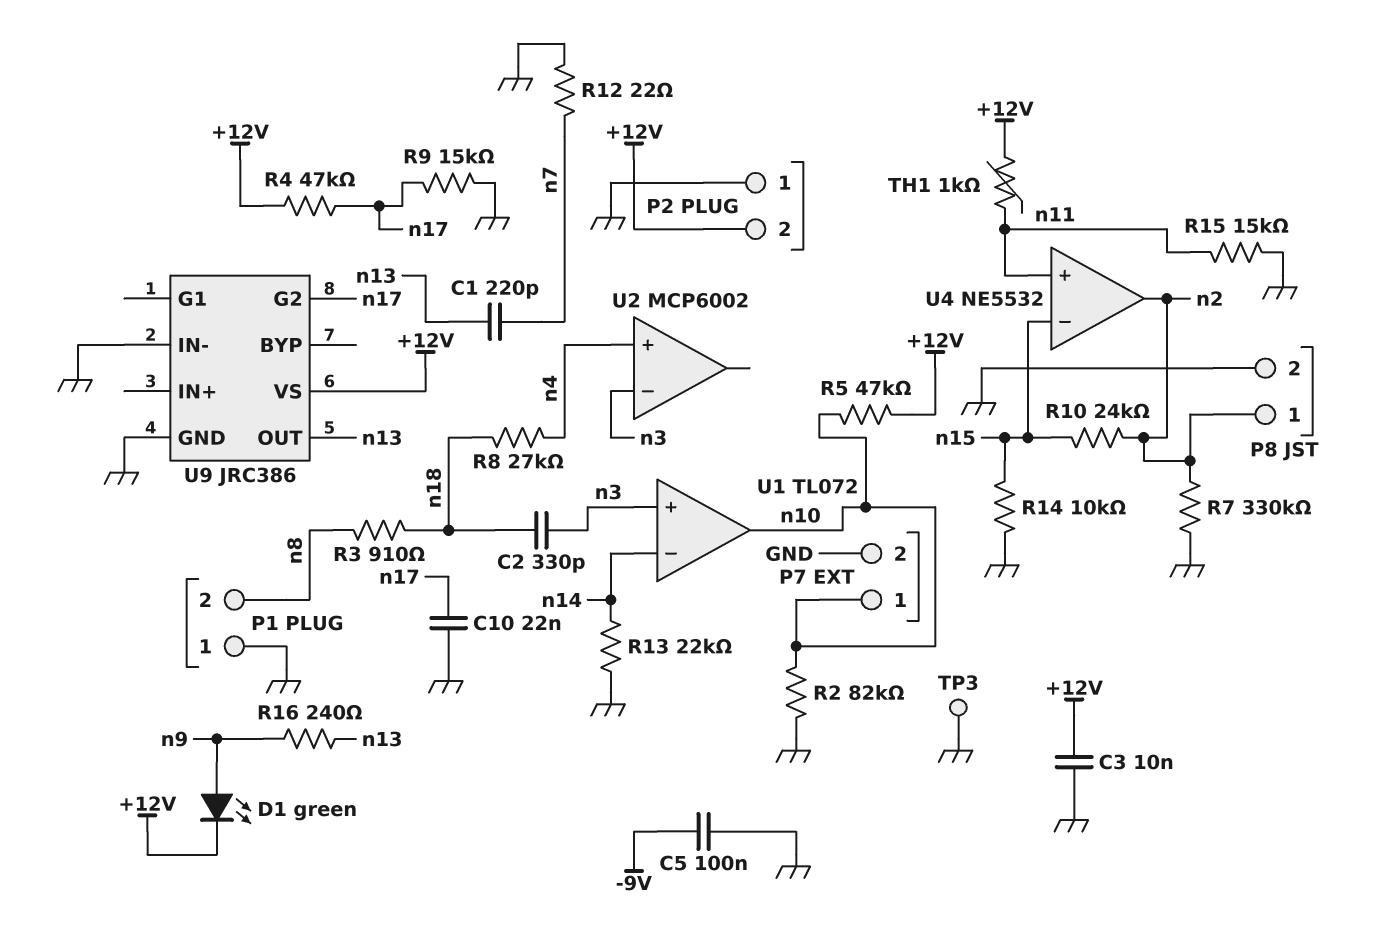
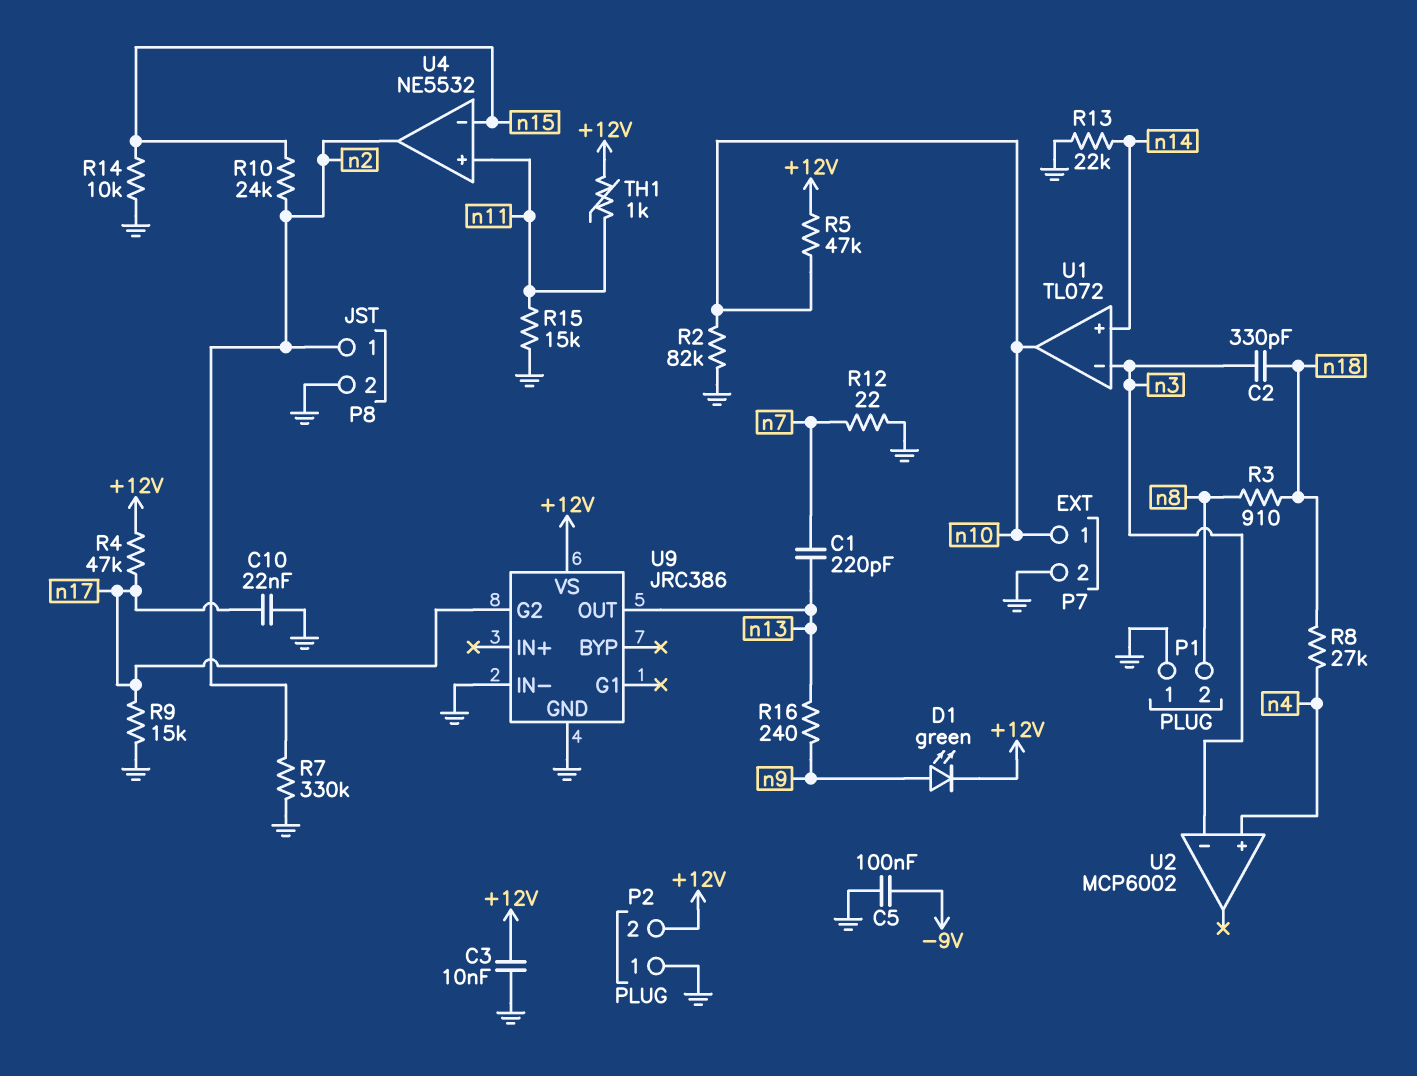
TP3: test point (GND) -> none
U1 pin in+: n3 -> n14
U1 pin in-: n14 -> n3

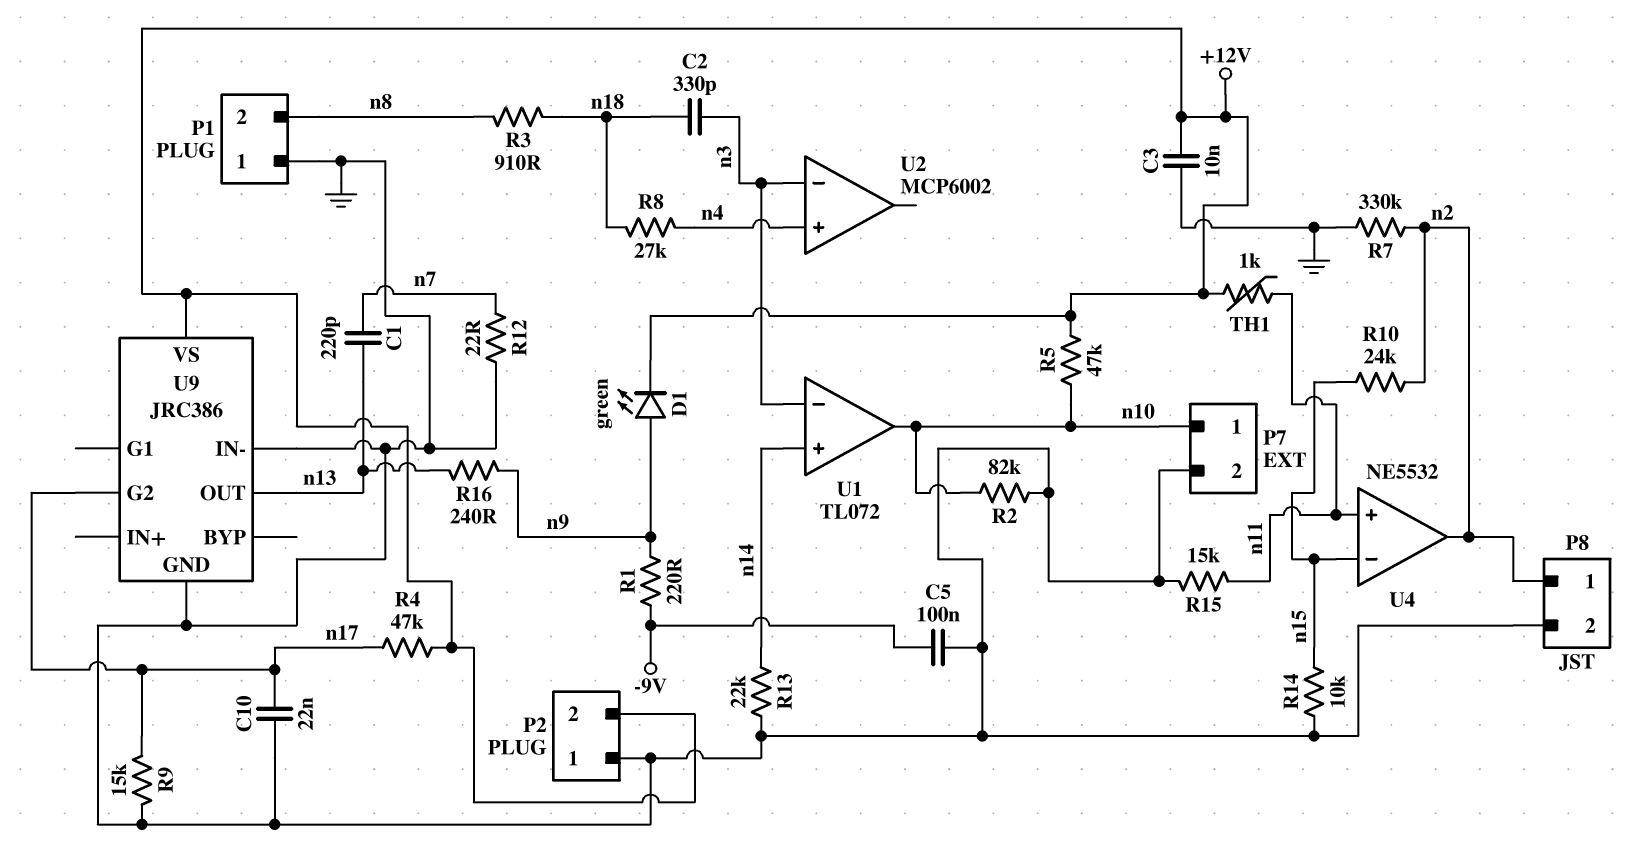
R1: none -> 220 (-9V, n9)

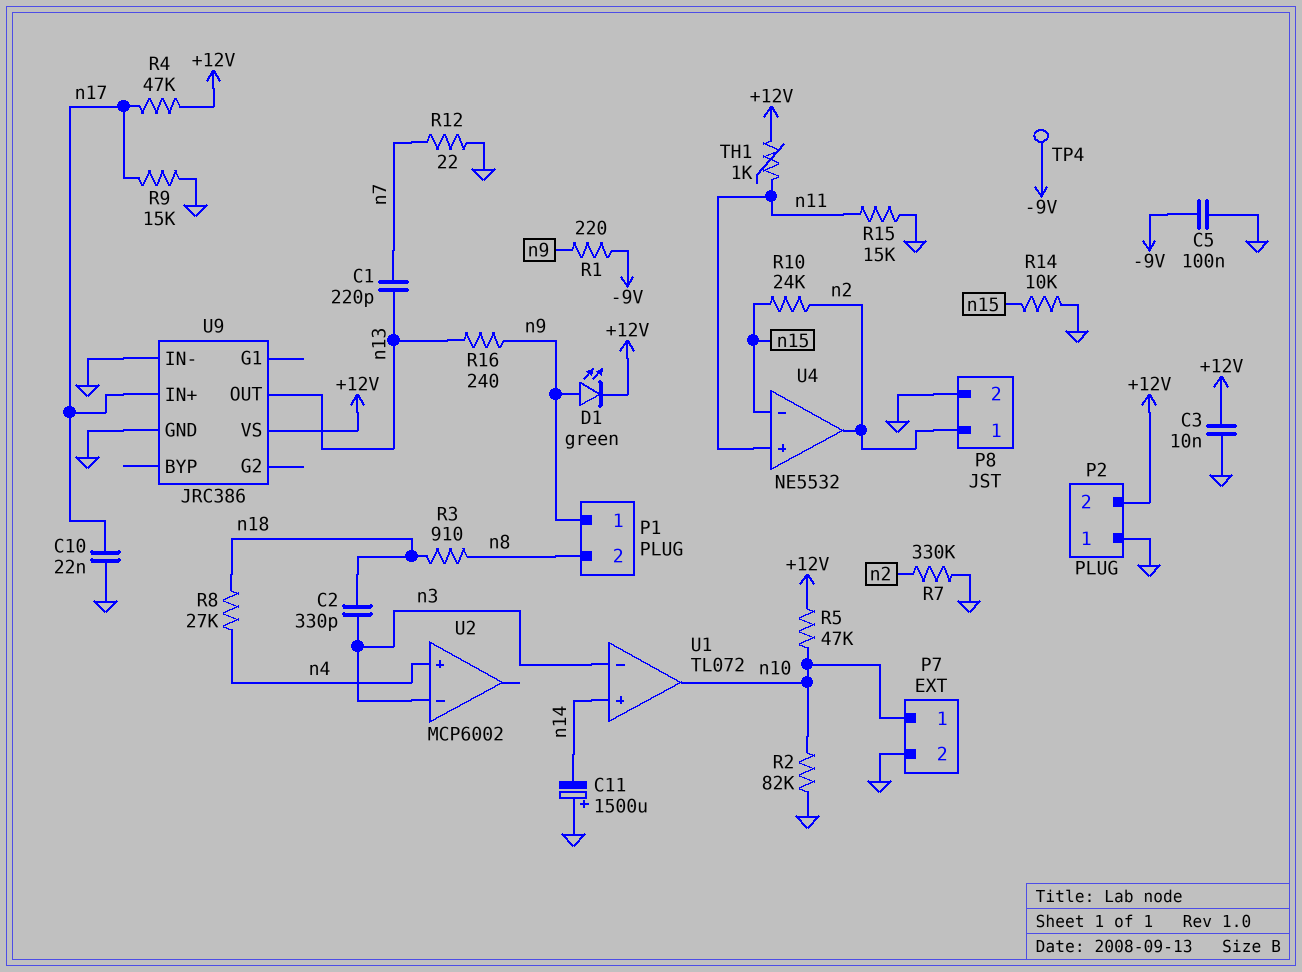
C11: none -> 1500uF (plus GND, minus n14)
P1 pin 1: GND -> n9
R13: 22k (GND, n14) -> none
TP4: none -> test point (-9V)
U9 pin G2: n17 -> none
U9 pin IN+: none -> n17

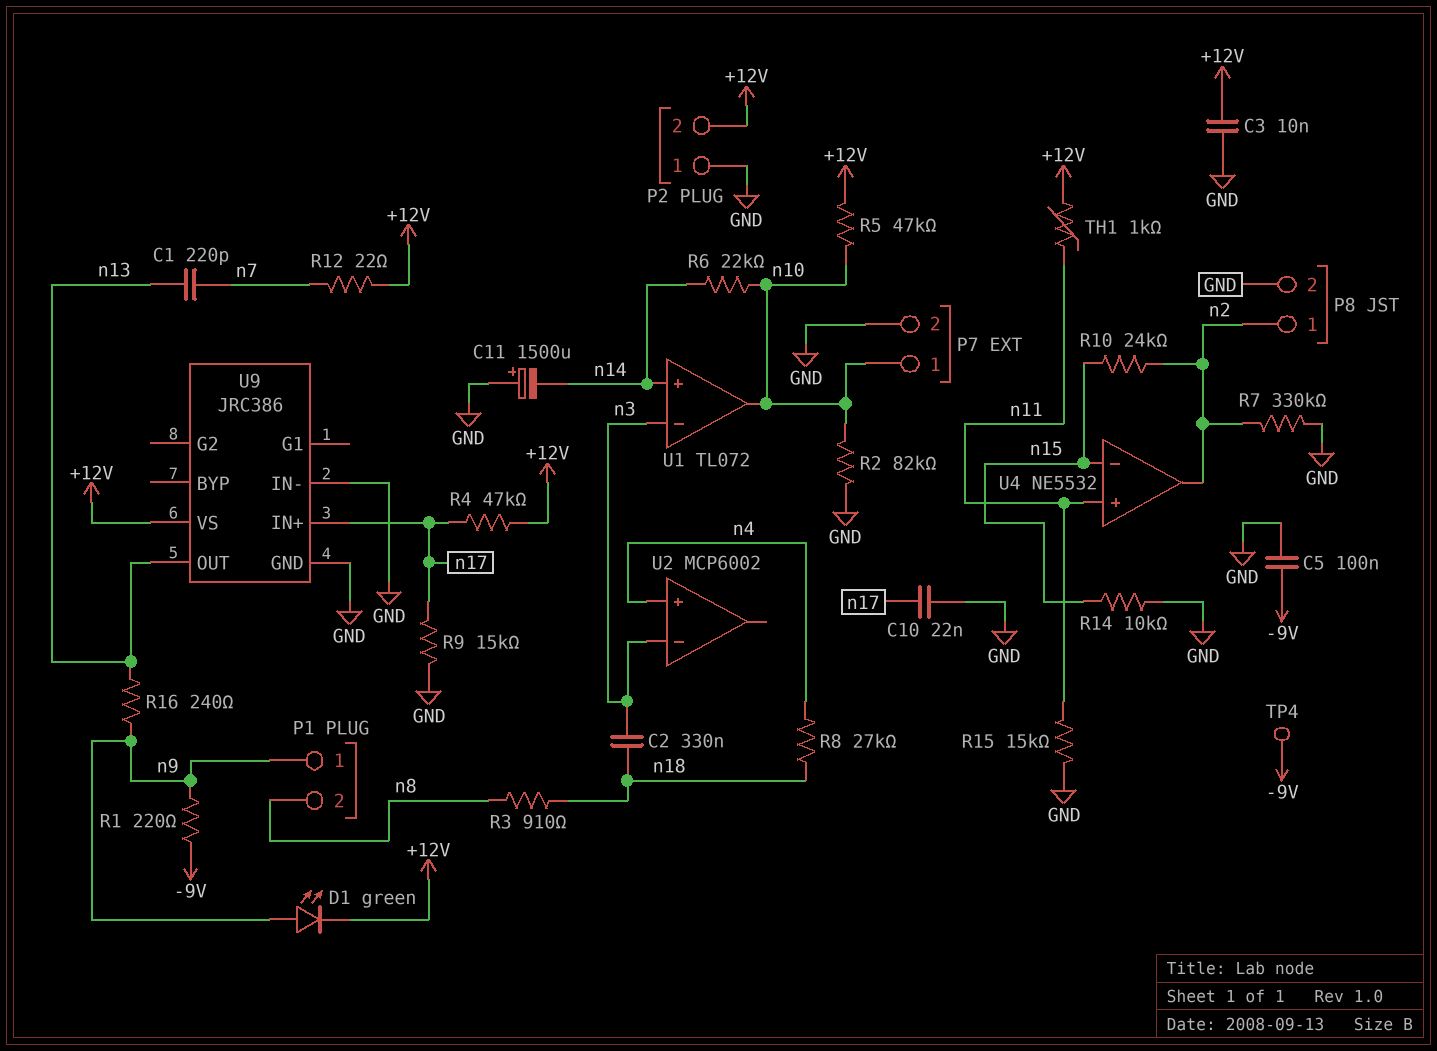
C2: 330pF (n3, n18) -> 330nF (n3, n18)
R6: none -> 22k (n10, n14)
R12: 22 (GND, n7) -> 22 (+12V, n7)

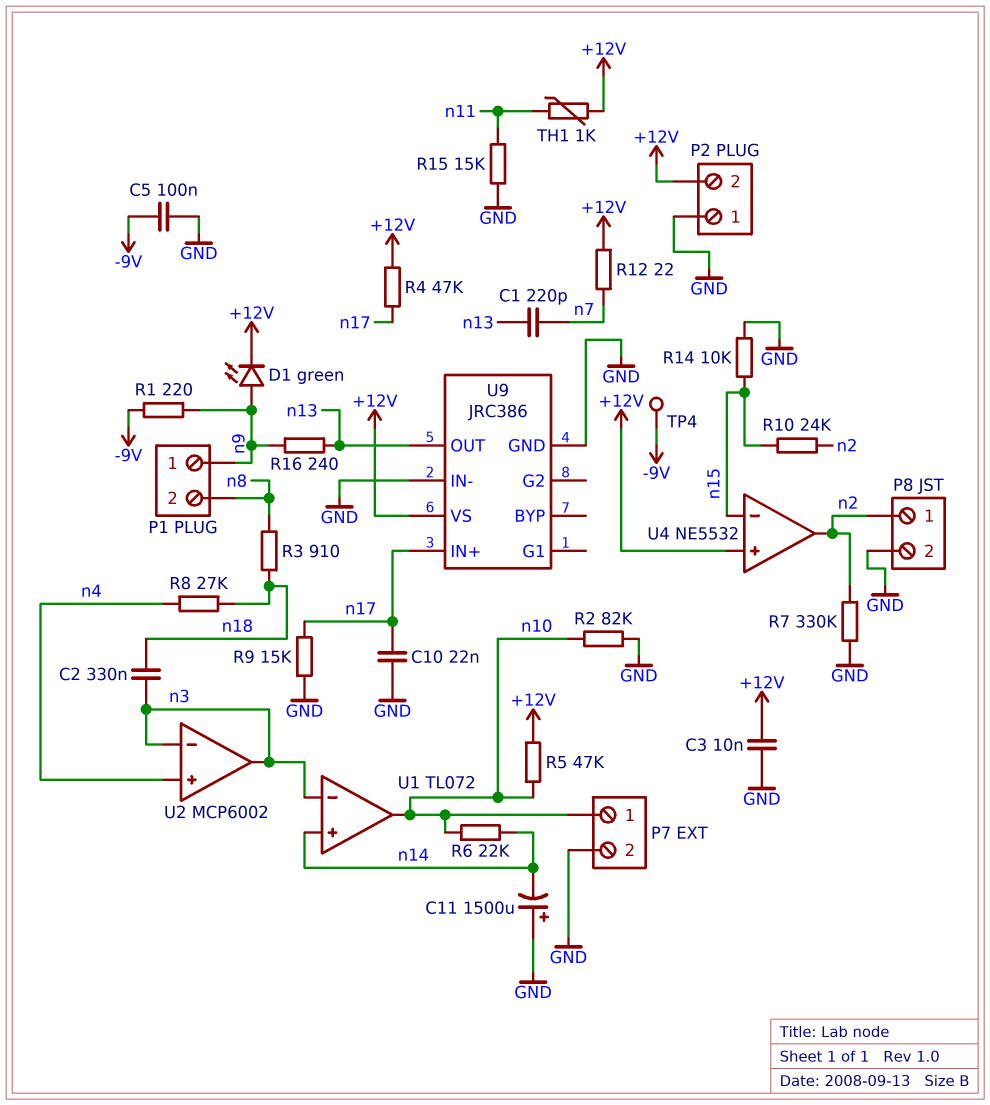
U2 pin out: none -> n3
U4 pin in+: n11 -> +12V

